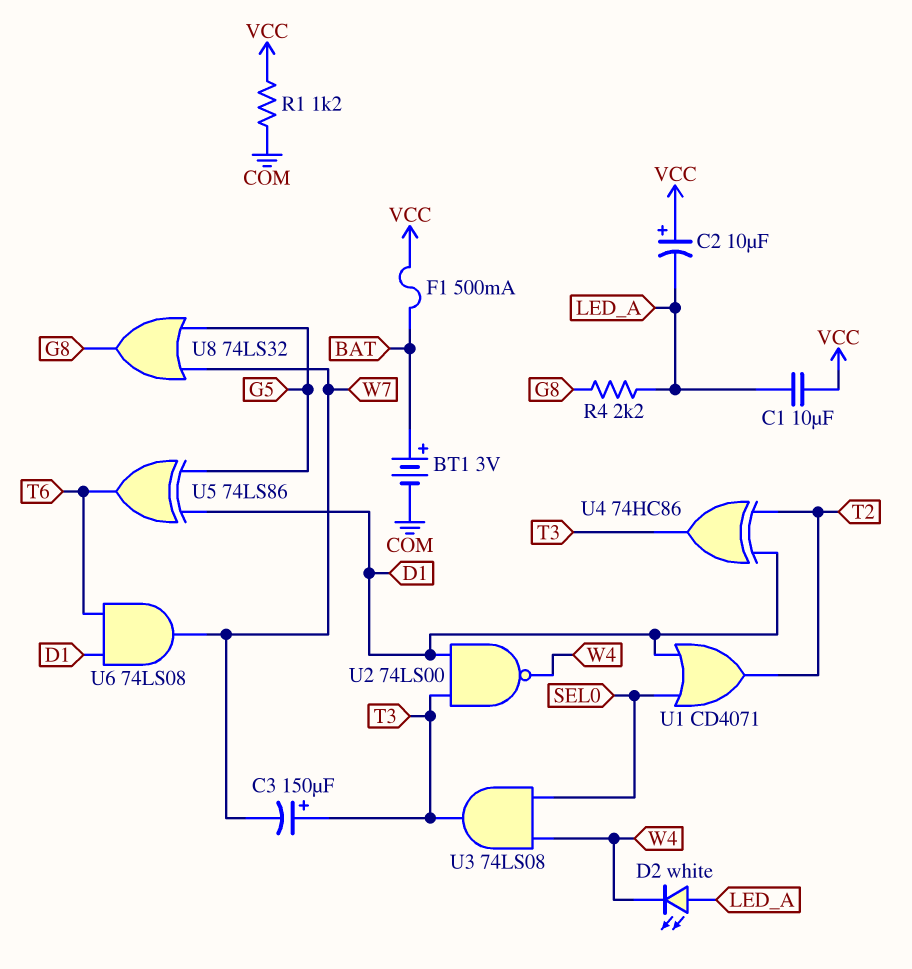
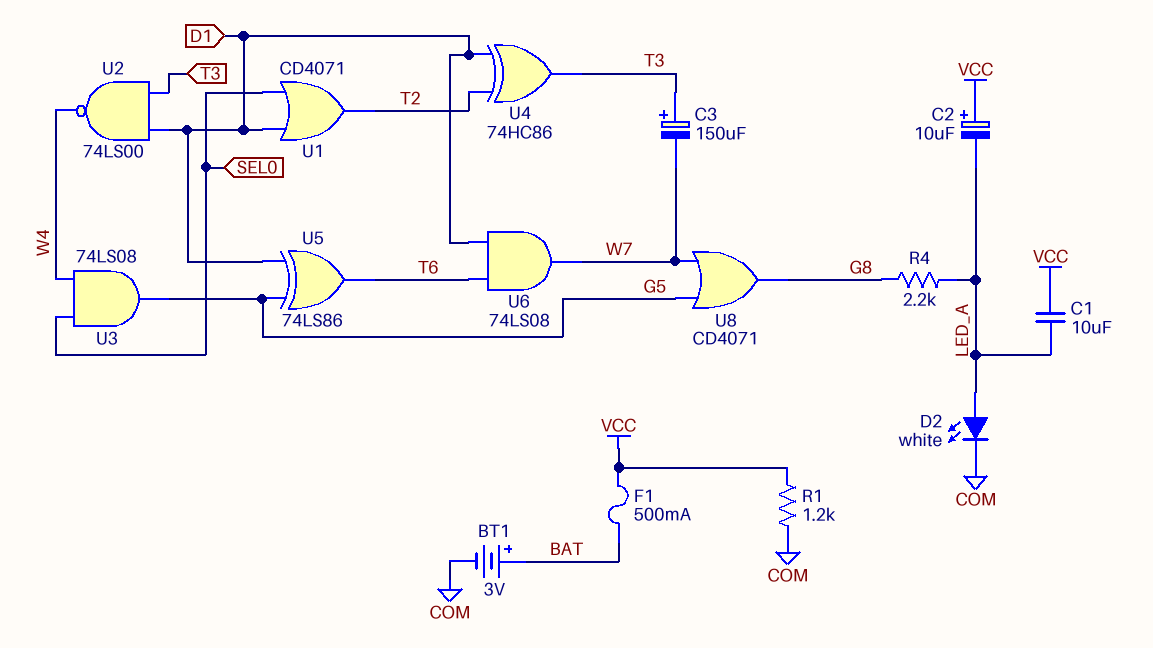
D2: LED white (A LED_A, K W4) -> LED white (A LED_A, K COM)
U3: AND 74LS08 (in SEL0, in W4, out T3) -> AND 74LS08 (in SEL0, in W4, out G5)
U8: OR 74LS32 (in G5, in W7, out G8) -> OR CD4071 (in G5, in W7, out G8)

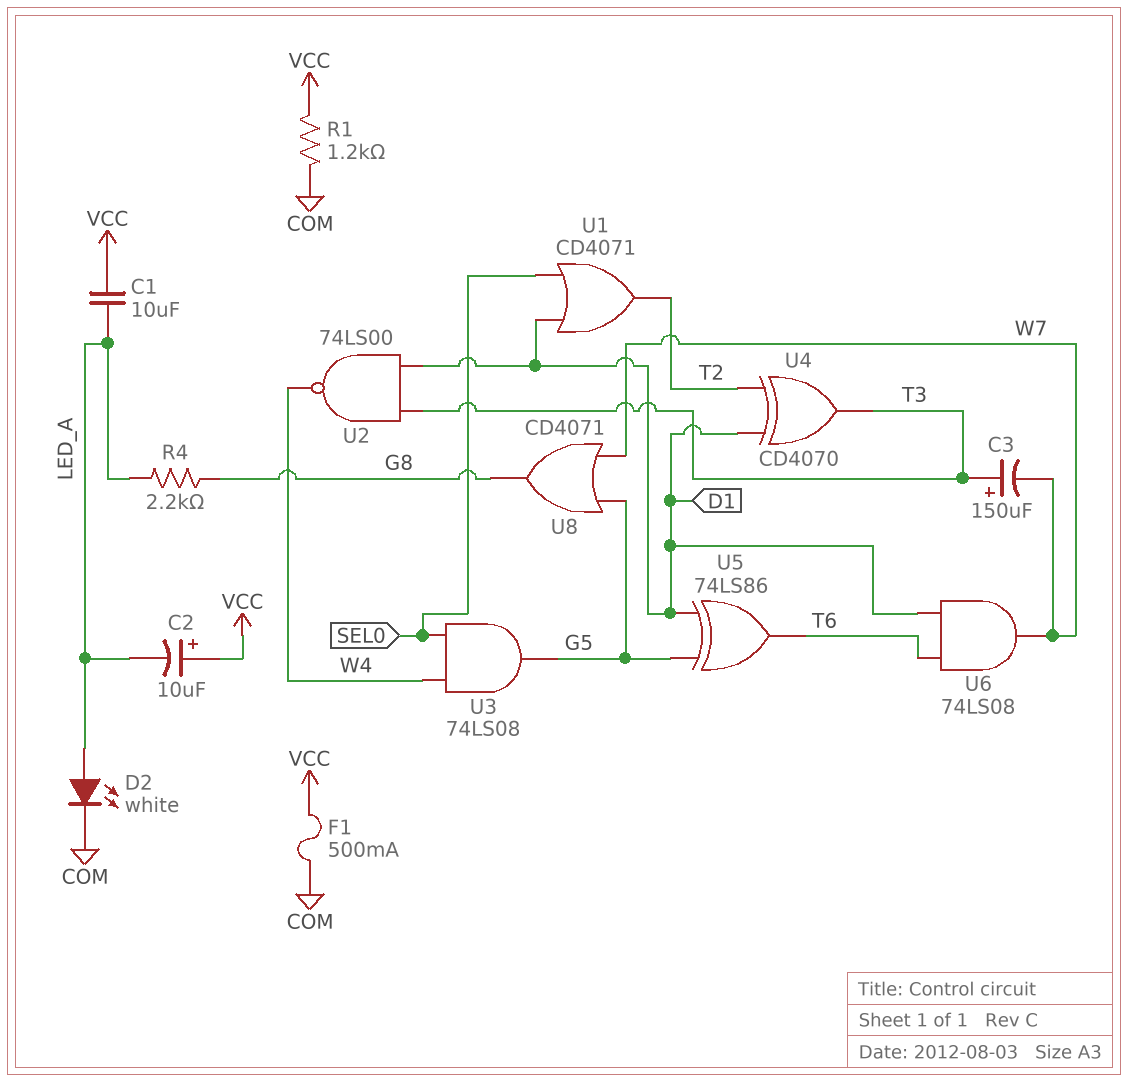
BT1: 3V (plus BAT, minus COM) -> none
F1: 500mA (BAT, VCC) -> 500mA (COM, VCC)
U4: XOR 74HC86 (in D1, in T2, out T3) -> XOR CD4070 (in D1, in T2, out T3)

